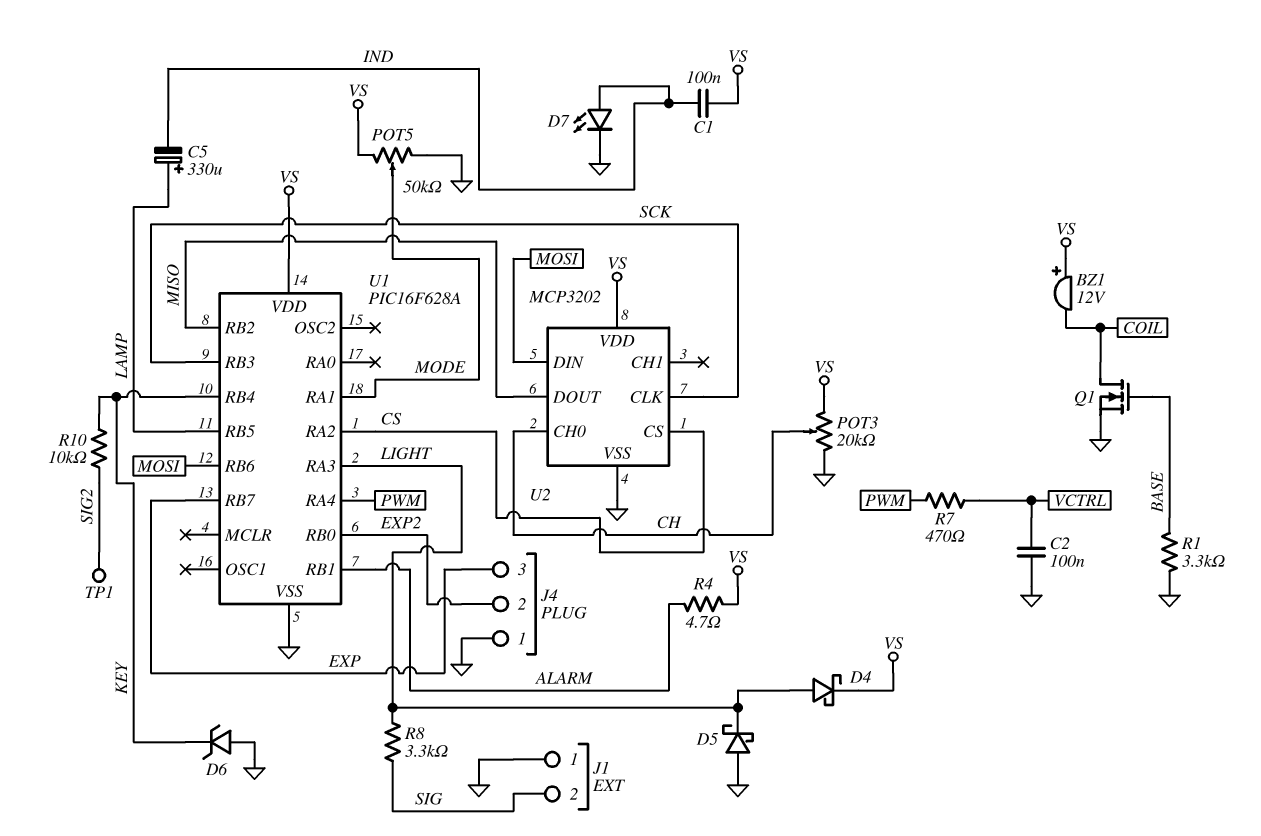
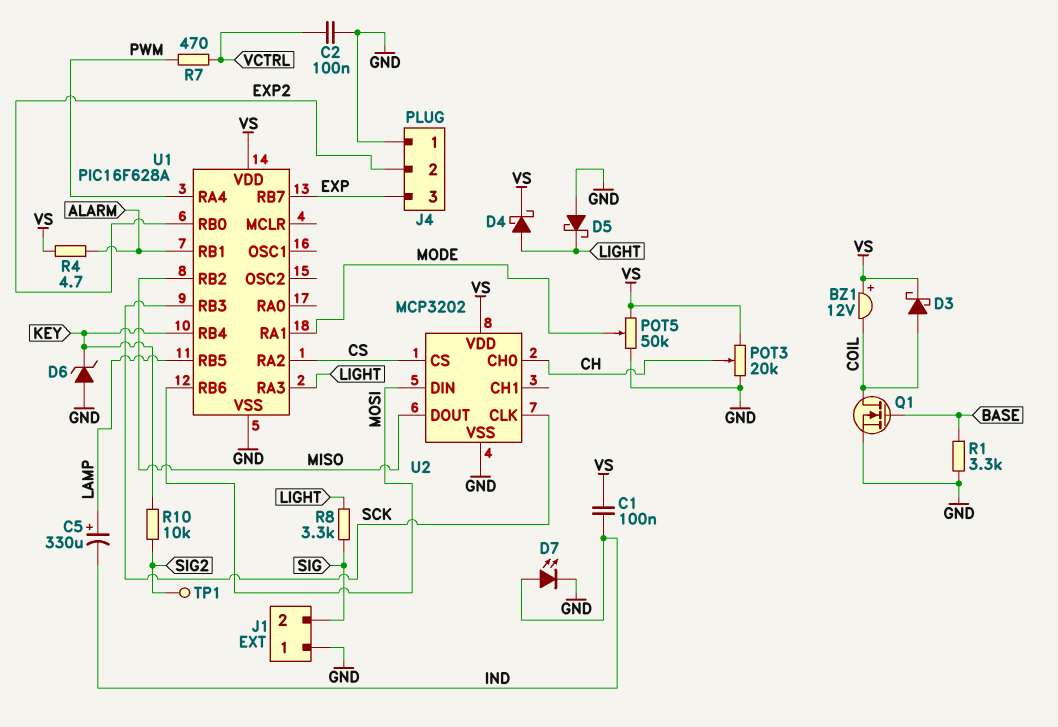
D3: none -> schottky (A COIL, K VS)

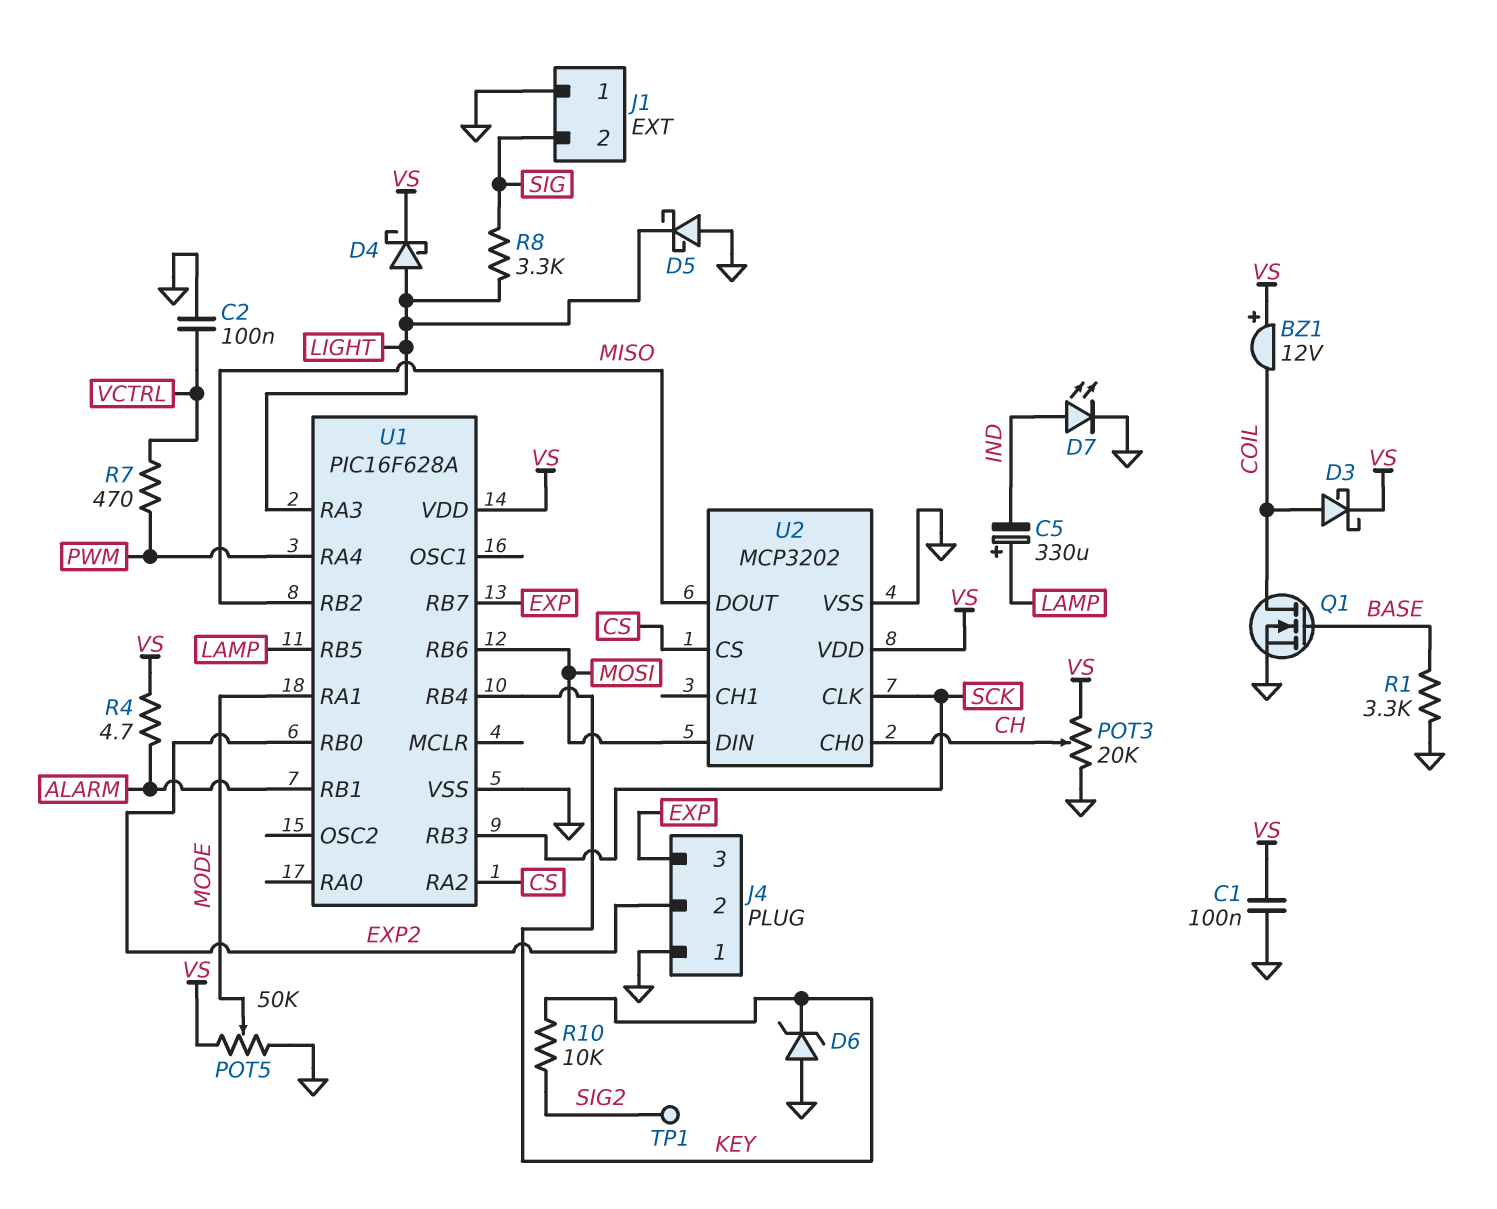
C1: 100nF (IND, VS) -> 100nF (GND, VS)

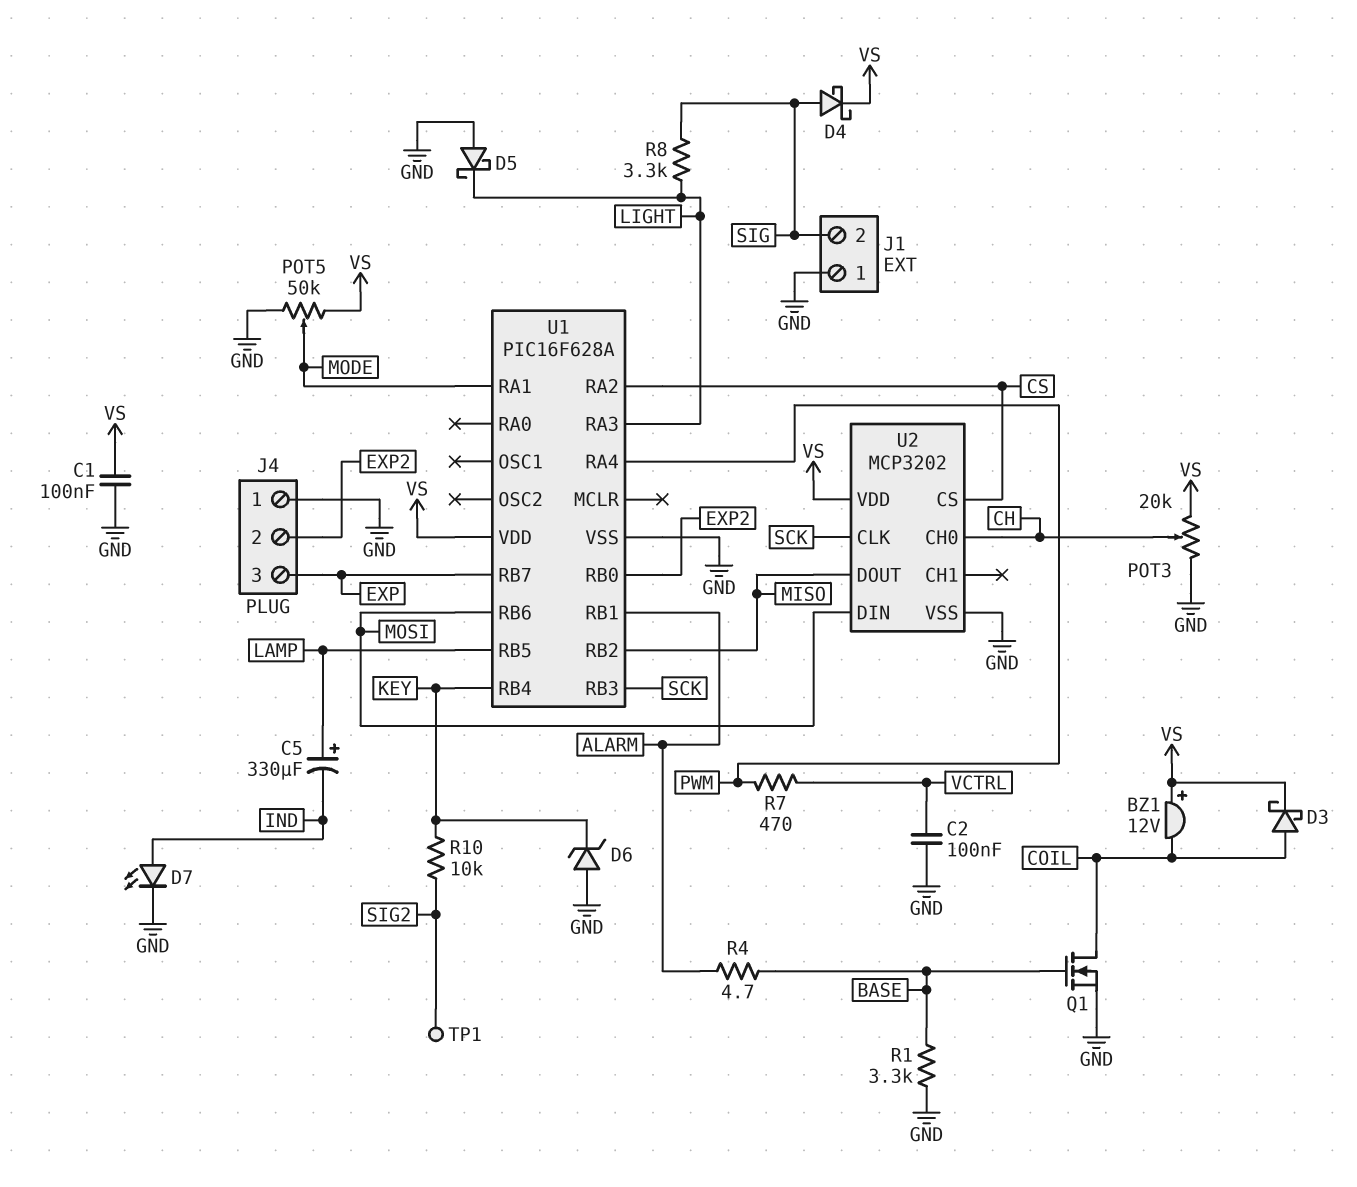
D4: schottky (A LIGHT, K VS) -> schottky (A SIG, K VS)
R4: 4.7 (ALARM, VS) -> 4.7 (ALARM, BASE)

